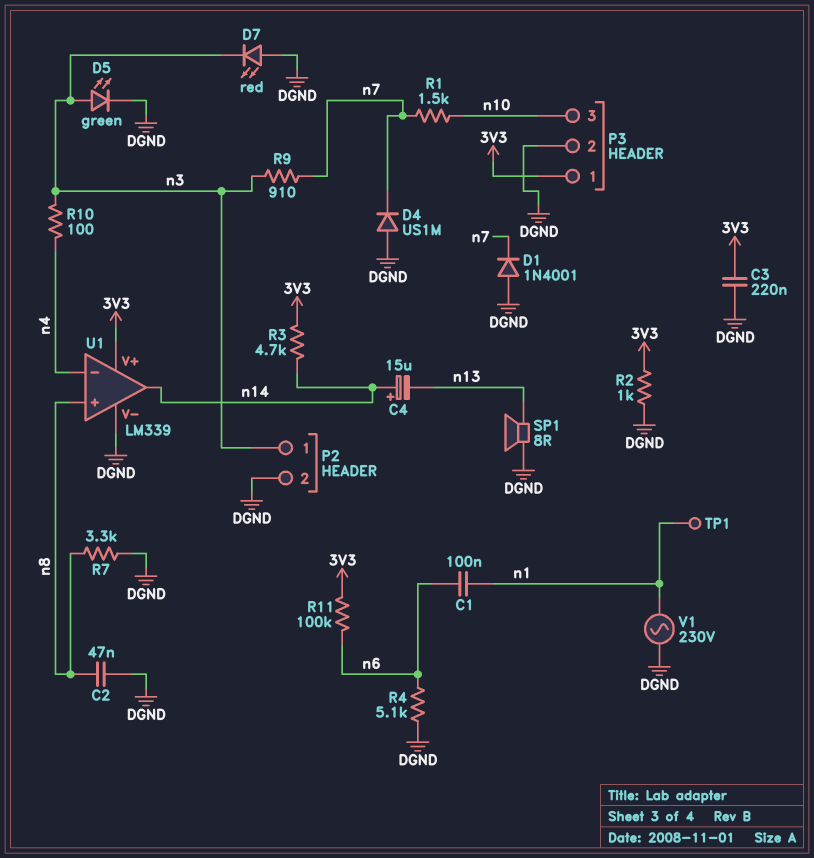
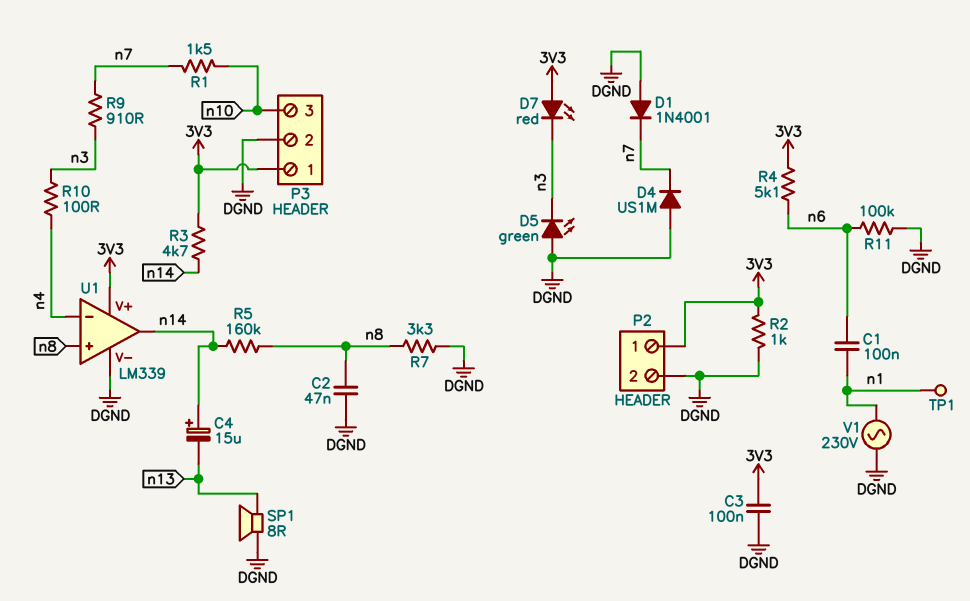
C3: 220nF (3V3, DGND) -> 100nF (3V3, DGND)
D5: LED green (A n3, K DGND) -> LED green (A DGND, K n3)
D7: LED red (A DGND, K n3) -> LED red (A 3V3, K n3)
P2 pin 1: n3 -> 3V3
R4: 5.1k (DGND, n6) -> 5.1k (3V3, n6)
R5: none -> 160k (n8, n14)
R11: 100k (3V3, n6) -> 100k (DGND, n6)

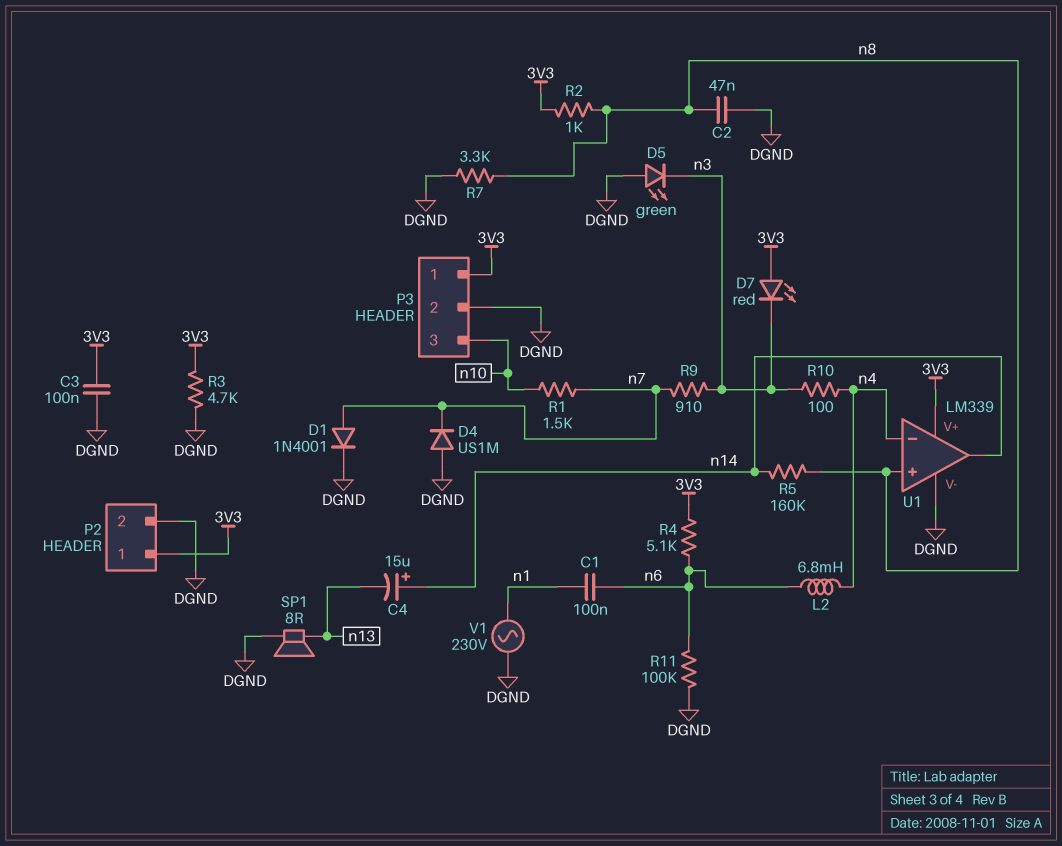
D1: diode 1N4001 (A DGND, K n7) -> diode 1N4001 (A n7, K DGND)
L2: none -> 6.8mH (n4, n6)
R2: 1k (3V3, DGND) -> 1k (3V3, n8)
R3: 4.7k (3V3, n14) -> 4.7k (3V3, DGND)
TP1: test point (n1) -> none

